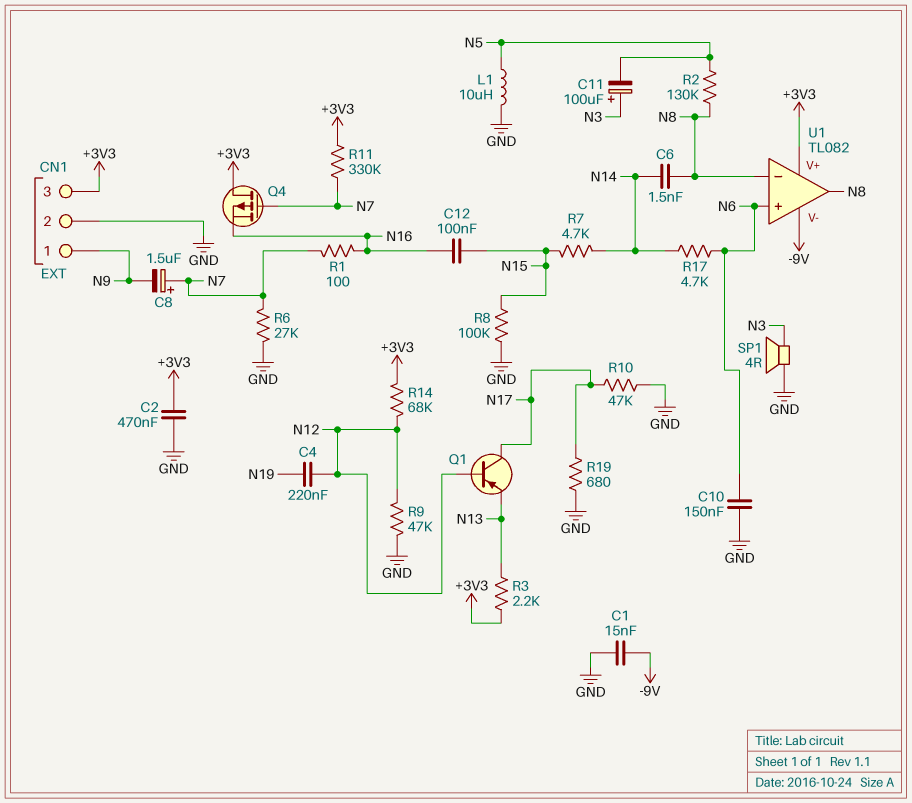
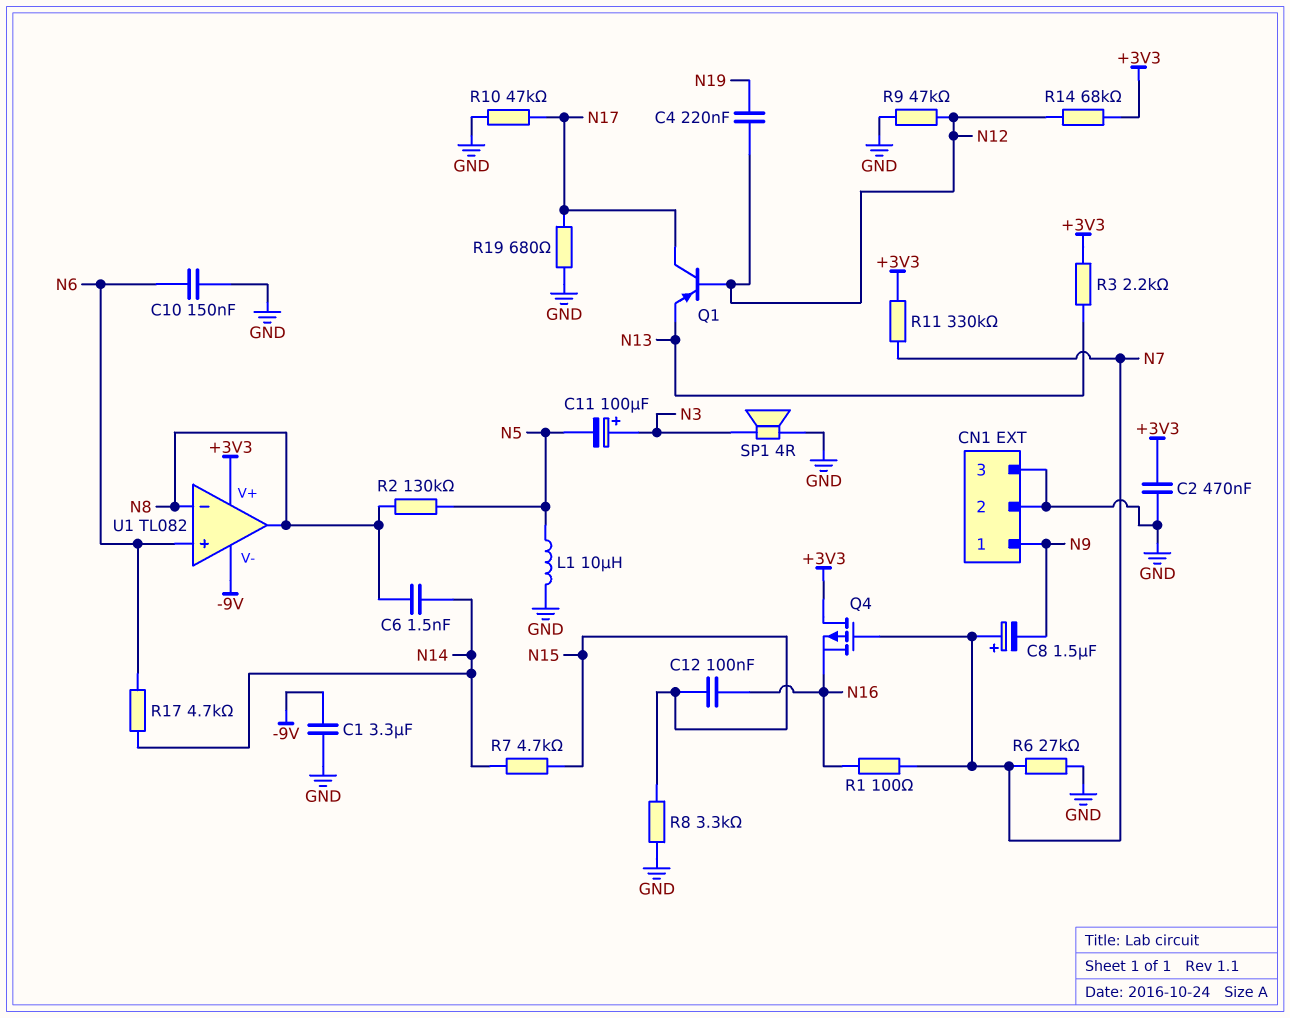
C1: 15nF (-9V, GND) -> 3.3uF (-9V, GND)
CN1 pin 3: +3V3 -> GND
R8: 100k (GND, N15) -> 3.3k (GND, N15)

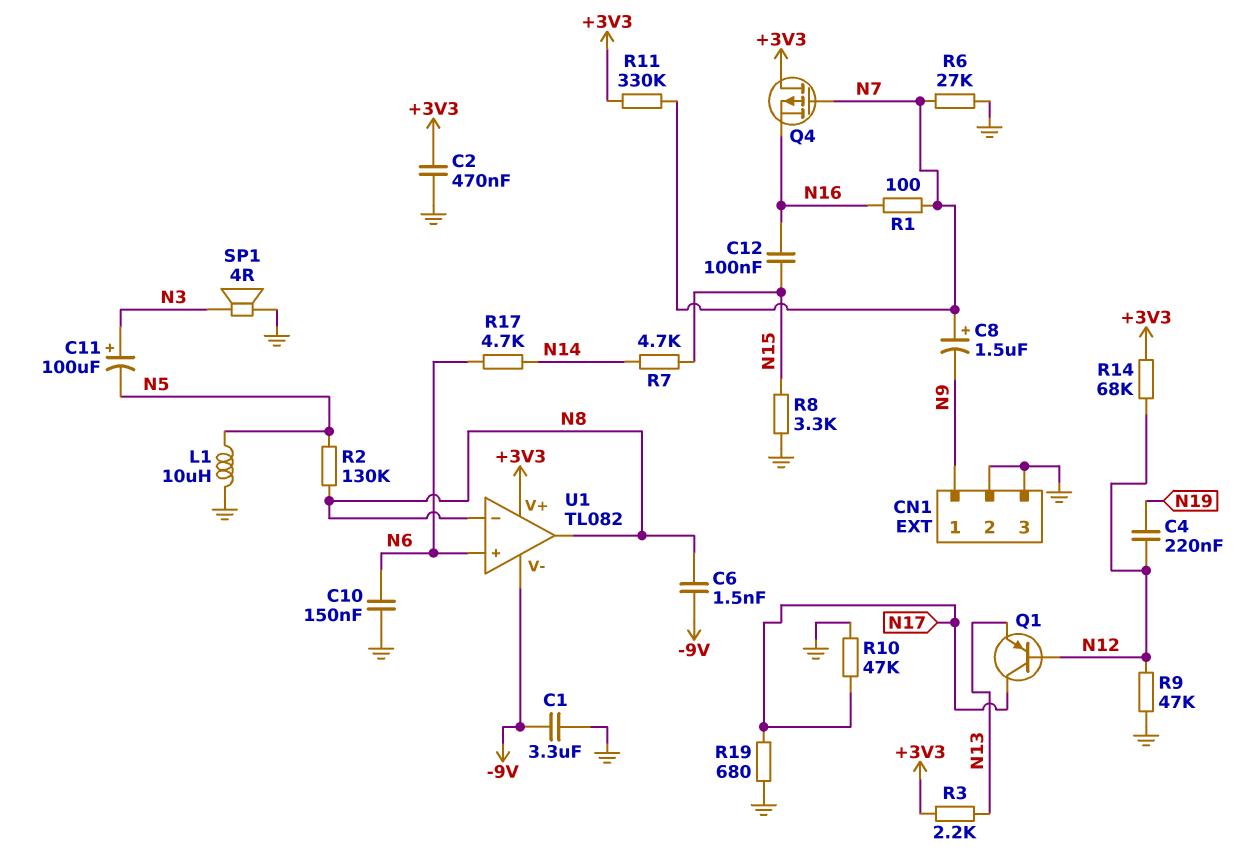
C6: 1.5nF (N8, N14) -> 1.5nF (-9V, N8)

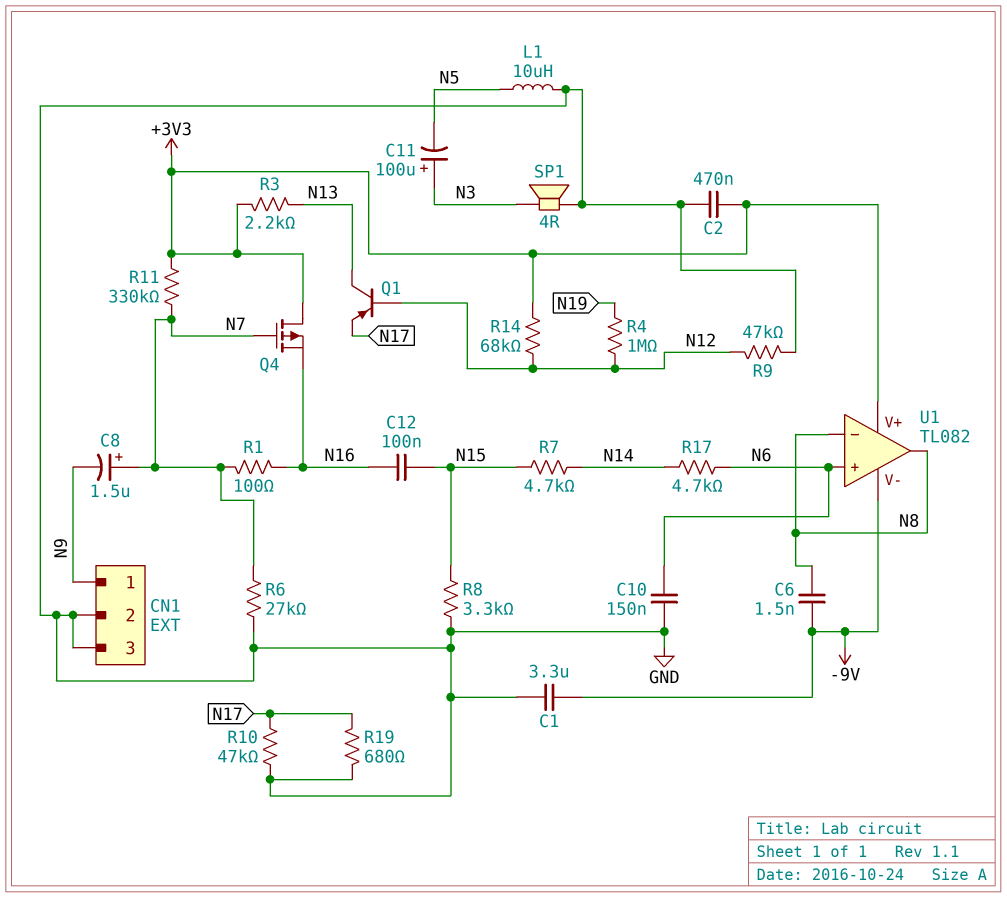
C4: 220nF (N12, N19) -> none
Q1: PNP (B N12, C N17, E N13) -> PNP (B N12, C N13, E N17)
R2: 130k (N5, N8) -> none
R4: none -> 1M (N12, N19)

